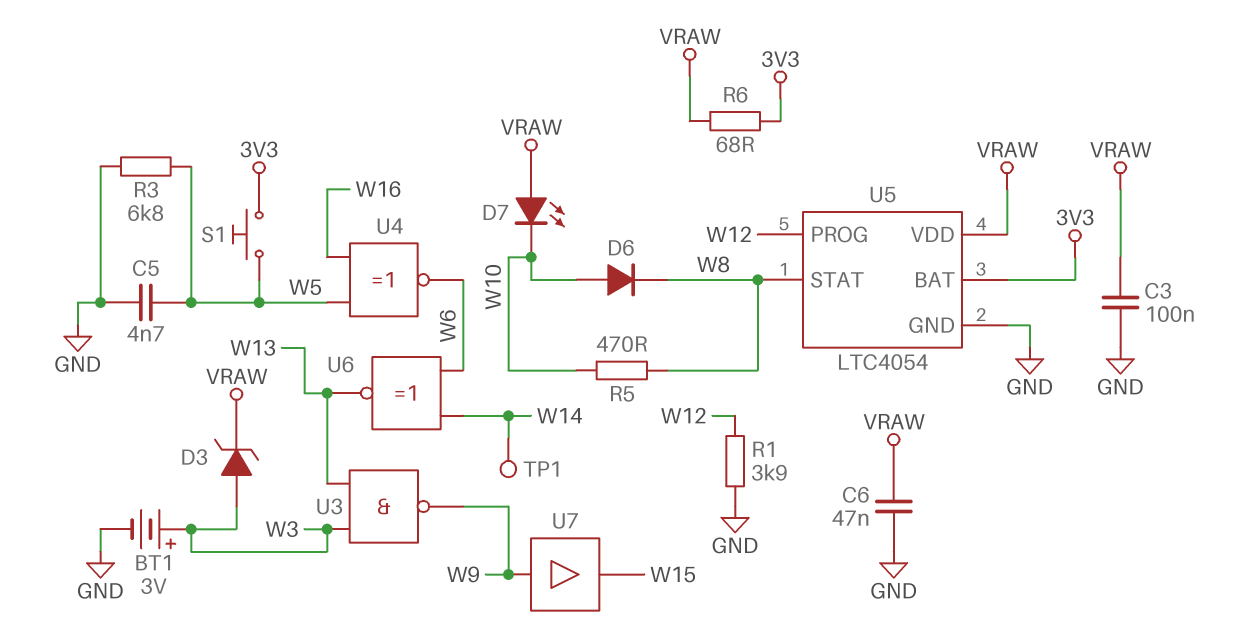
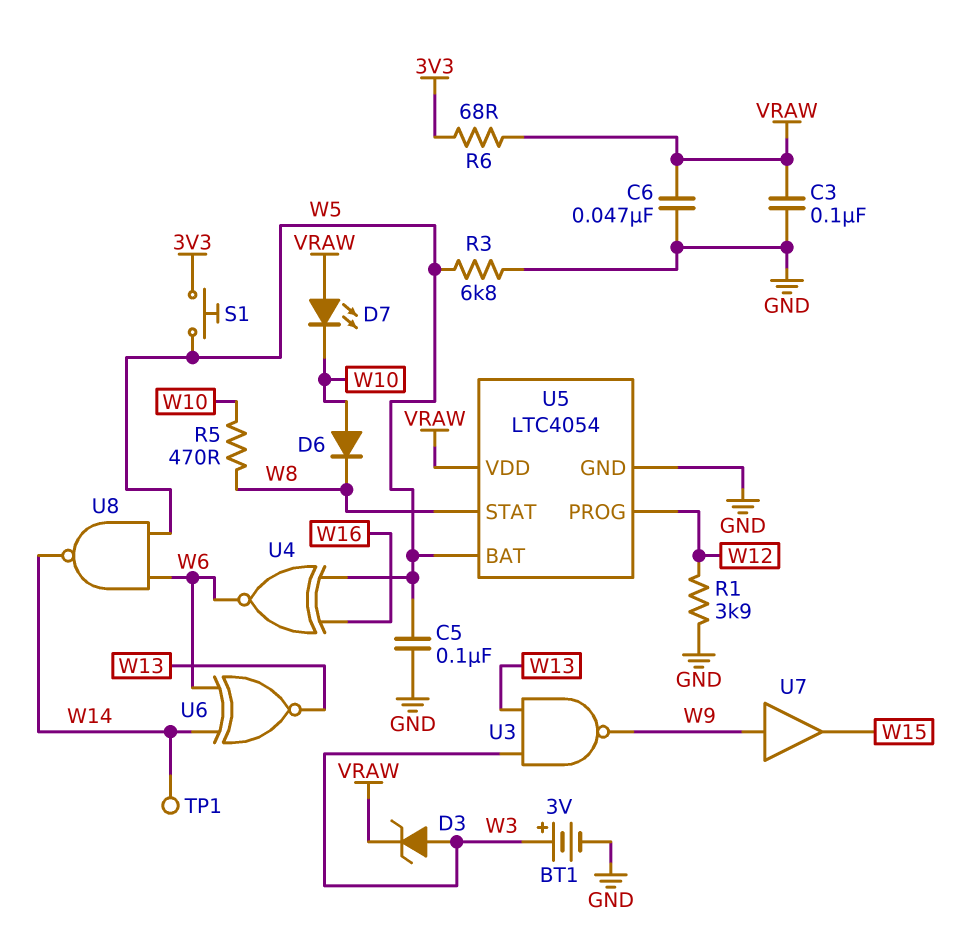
C5: 4.7nF (GND, W5) -> 100nF (GND, W5)
U5 pin BAT: 3V3 -> W5
U8: none -> NAND (in W5, in W6, out W14)

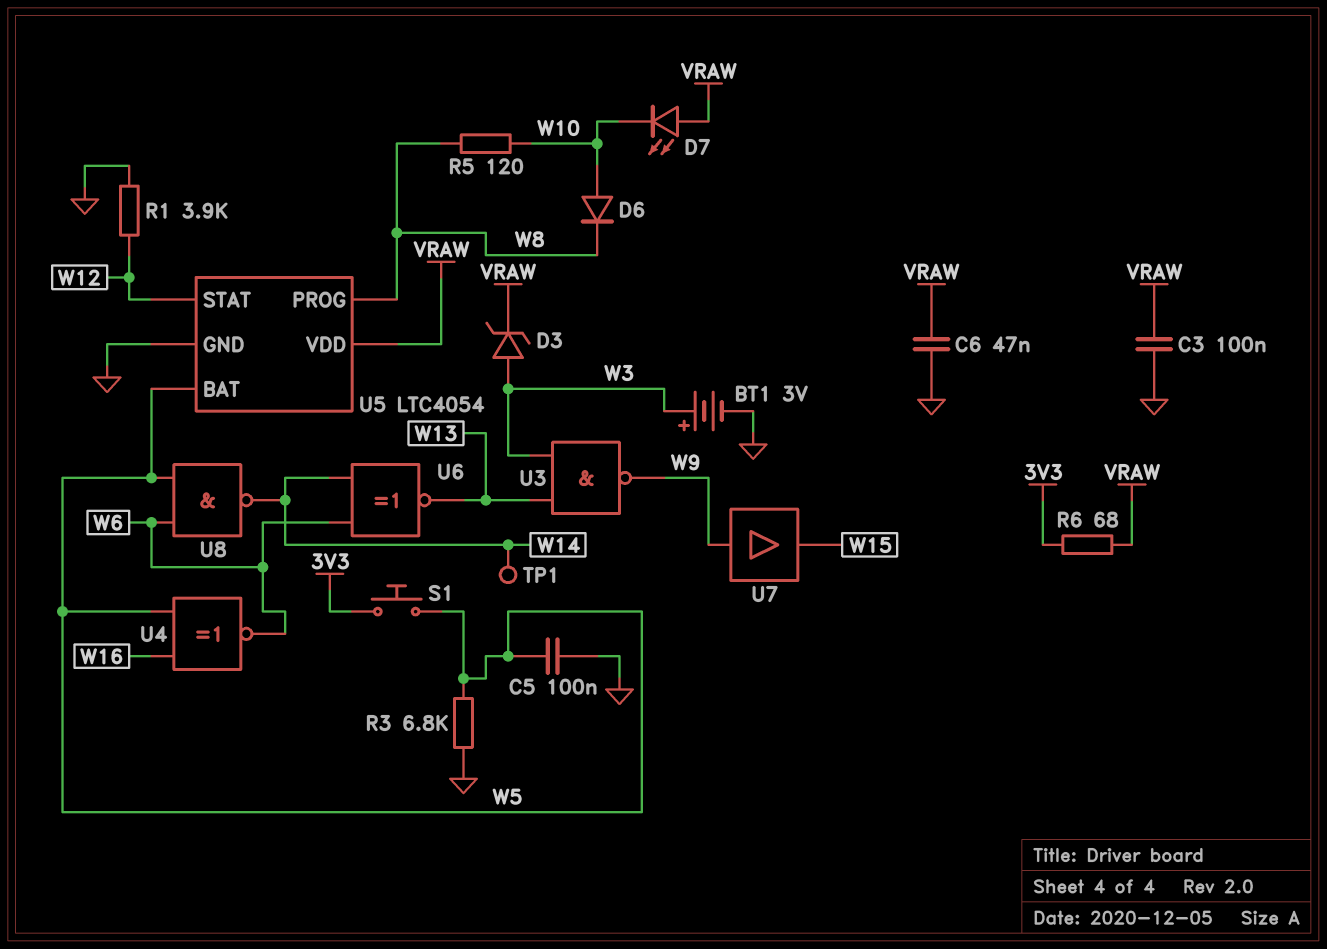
R5: 470 (W8, W10) -> 120 (W8, W10)
U5 pin PROG: W12 -> W8
U5 pin STAT: W8 -> W12

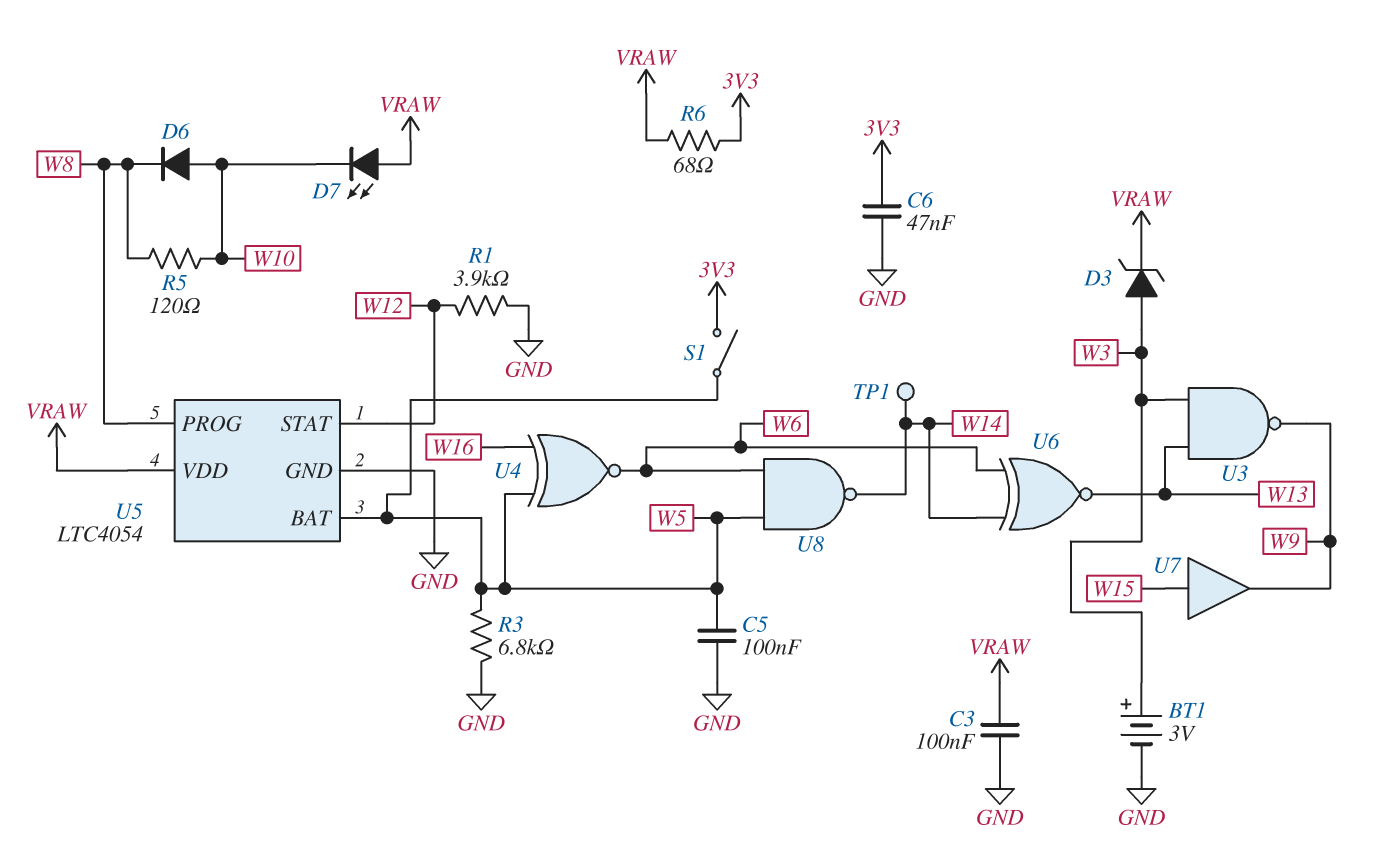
C6: 47nF (GND, VRAW) -> 47nF (3V3, GND)
S1: button (3V3, W5) -> switch (3V3, W5)
U7: buffer (in W9, out W15) -> buffer (in W15, out W9)

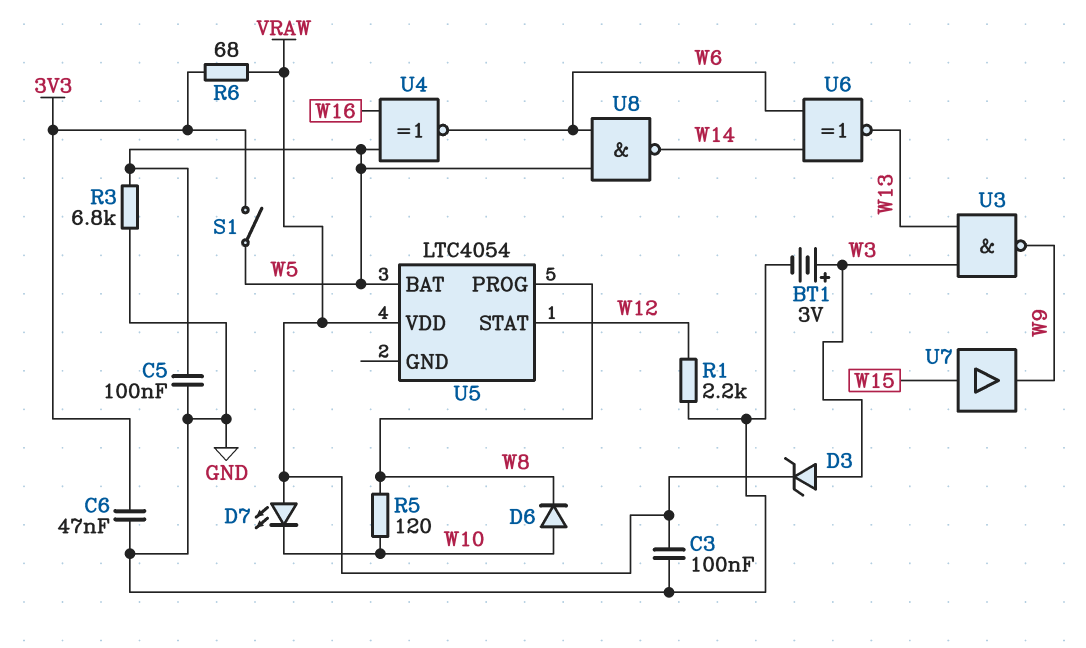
R1: 3.9k (GND, W12) -> 2.2k (GND, W12)
TP1: test point (W14) -> none
U5 pin GND: GND -> none

